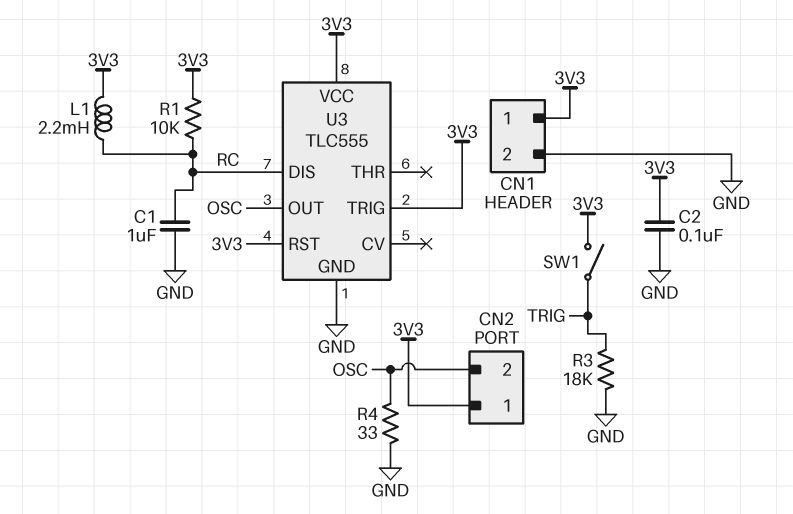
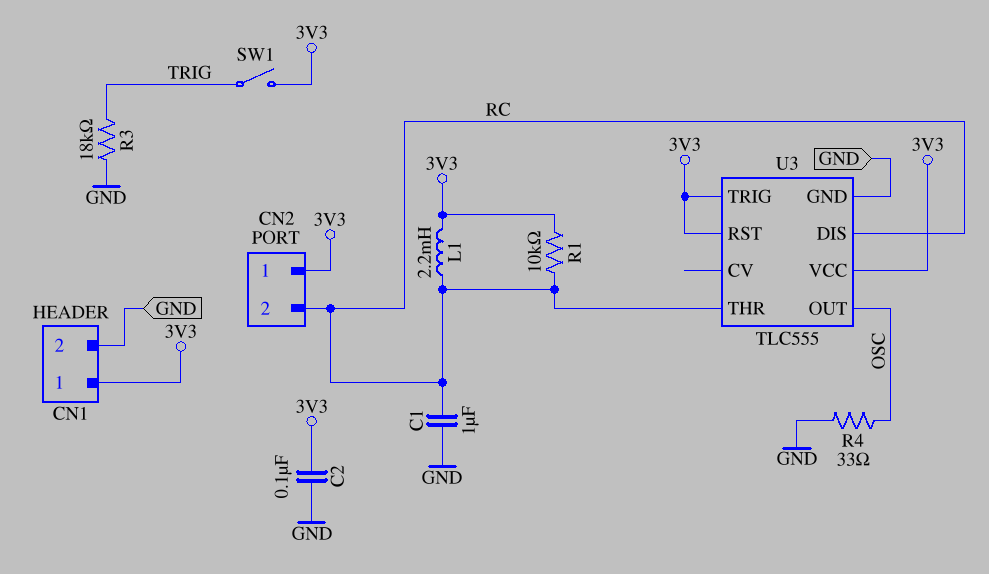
CN2 pin 2: OSC -> RC
U3 pin THR: none -> RC

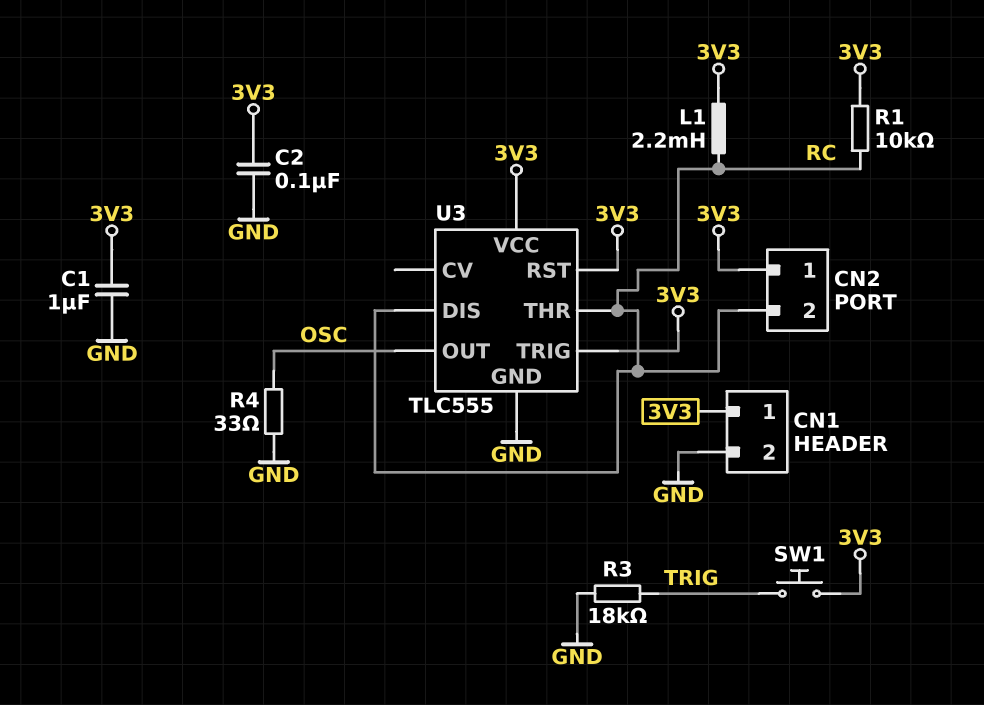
C1: 1uF (GND, RC) -> 1uF (3V3, GND)
SW1: switch (3V3, TRIG) -> button (3V3, TRIG)

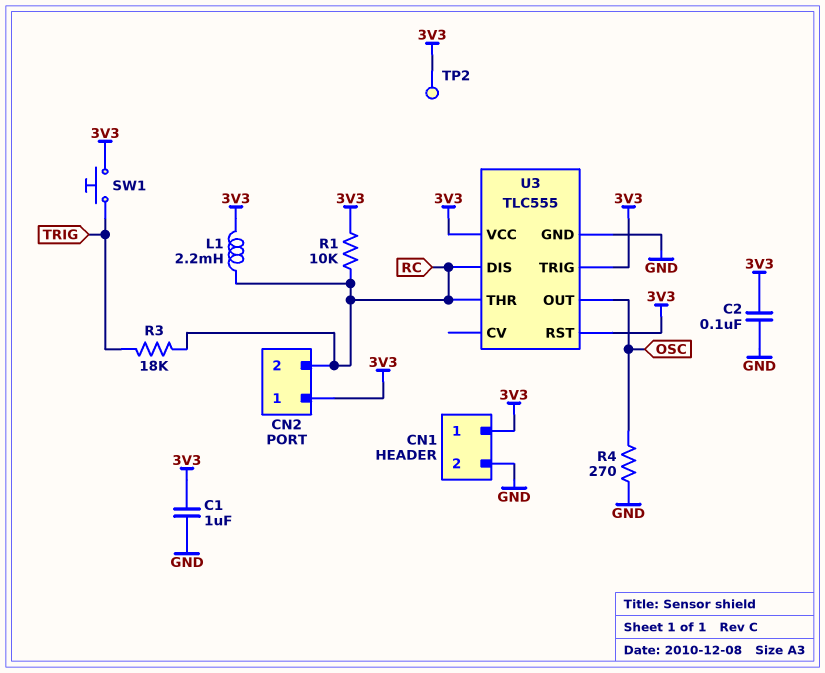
R3: 18k (GND, TRIG) -> 18k (RC, TRIG)
R4: 33 (GND, OSC) -> 270 (GND, OSC)
TP2: none -> test point (3V3)

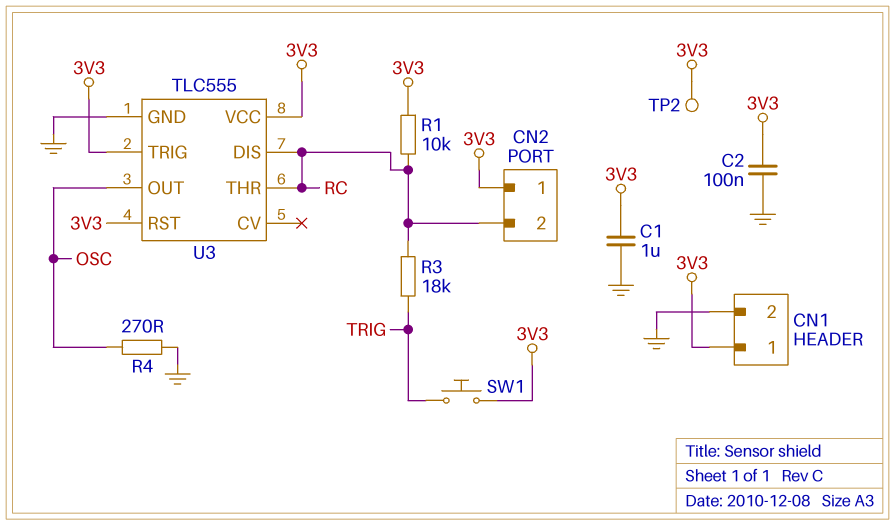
L1: 2.2mH (3V3, RC) -> none

